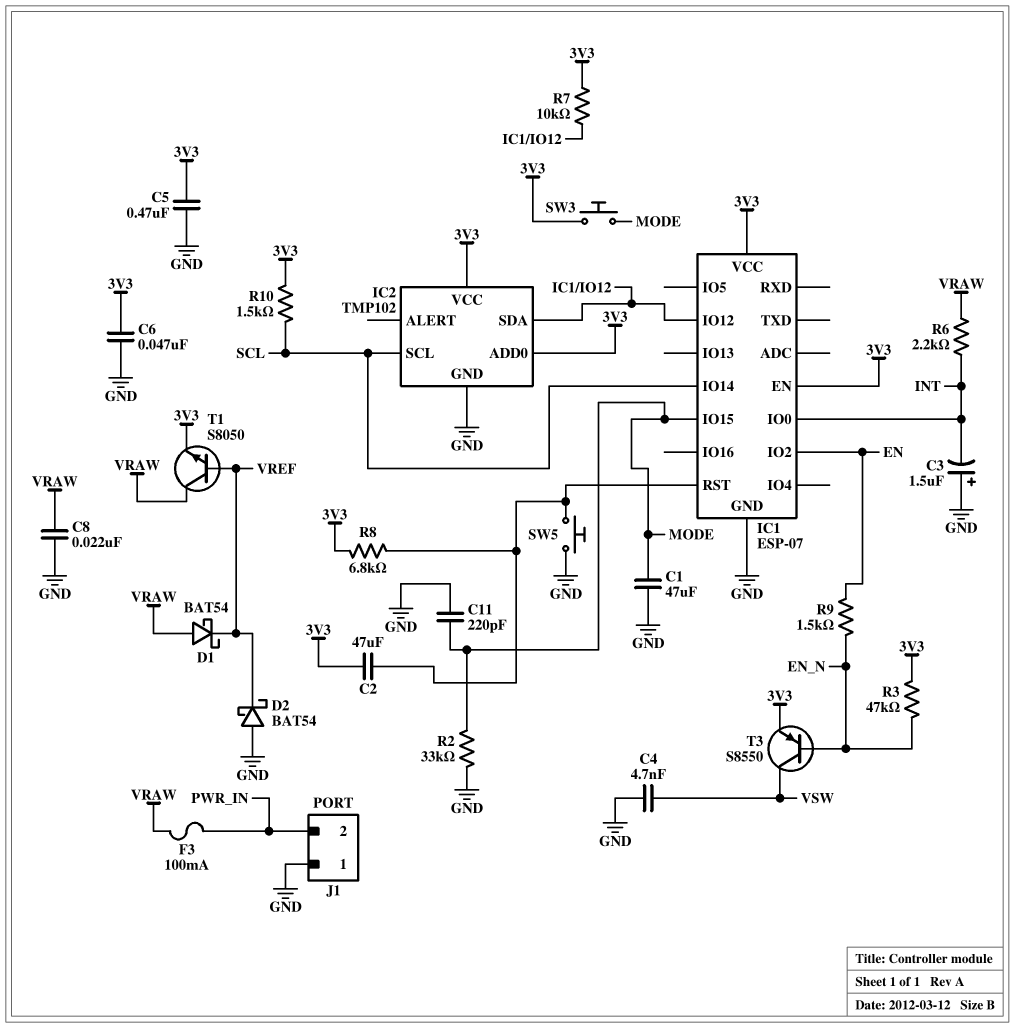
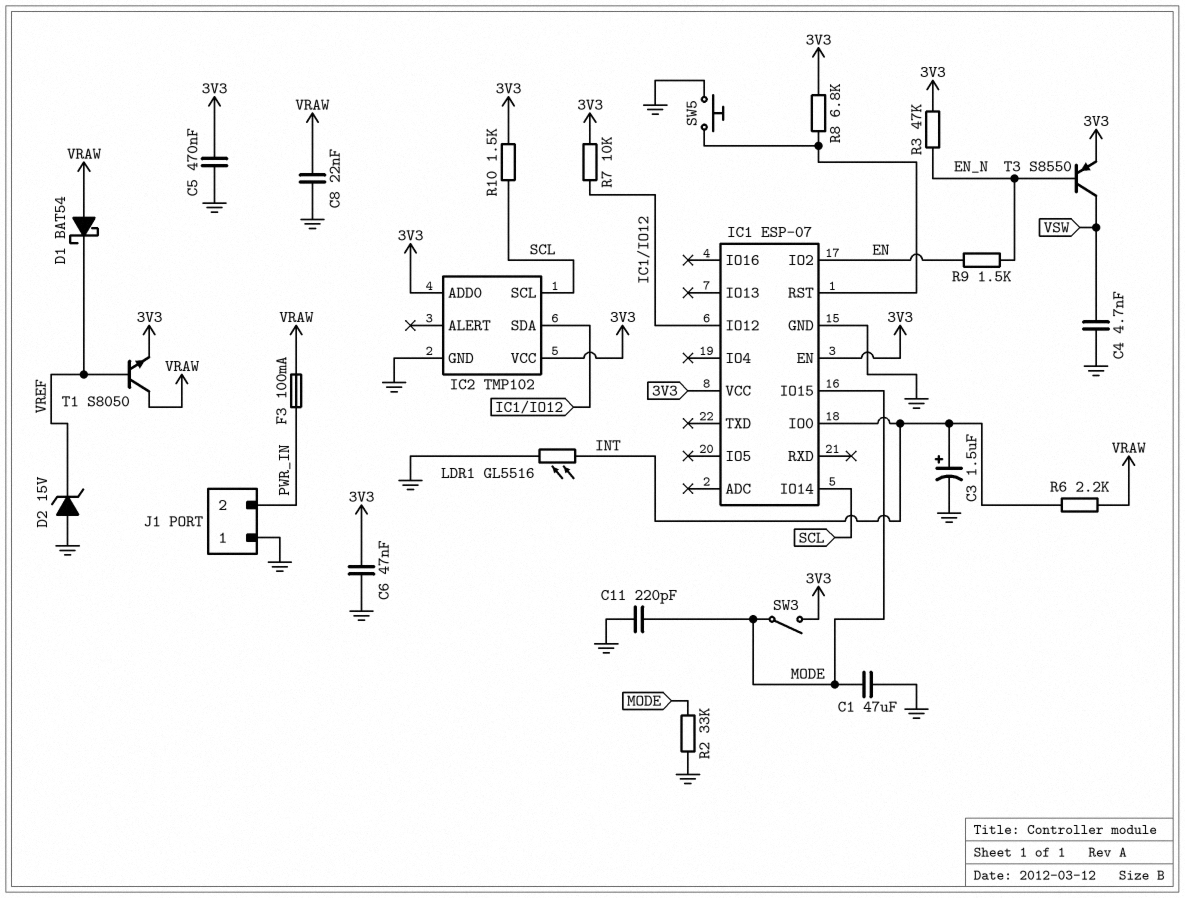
C2: 47uF (3V3, IC1/RST) -> none
C3: 1.5uF (plus GND, minus INT) -> 1.5uF (plus INT, minus GND)
D2: schottky BAT54 (A GND, K VREF) -> zener 15V (A GND, K VREF)
LDR1: none -> GL5516 (GND, INT)
SW3: button (3V3, MODE) -> switch (3V3, MODE)

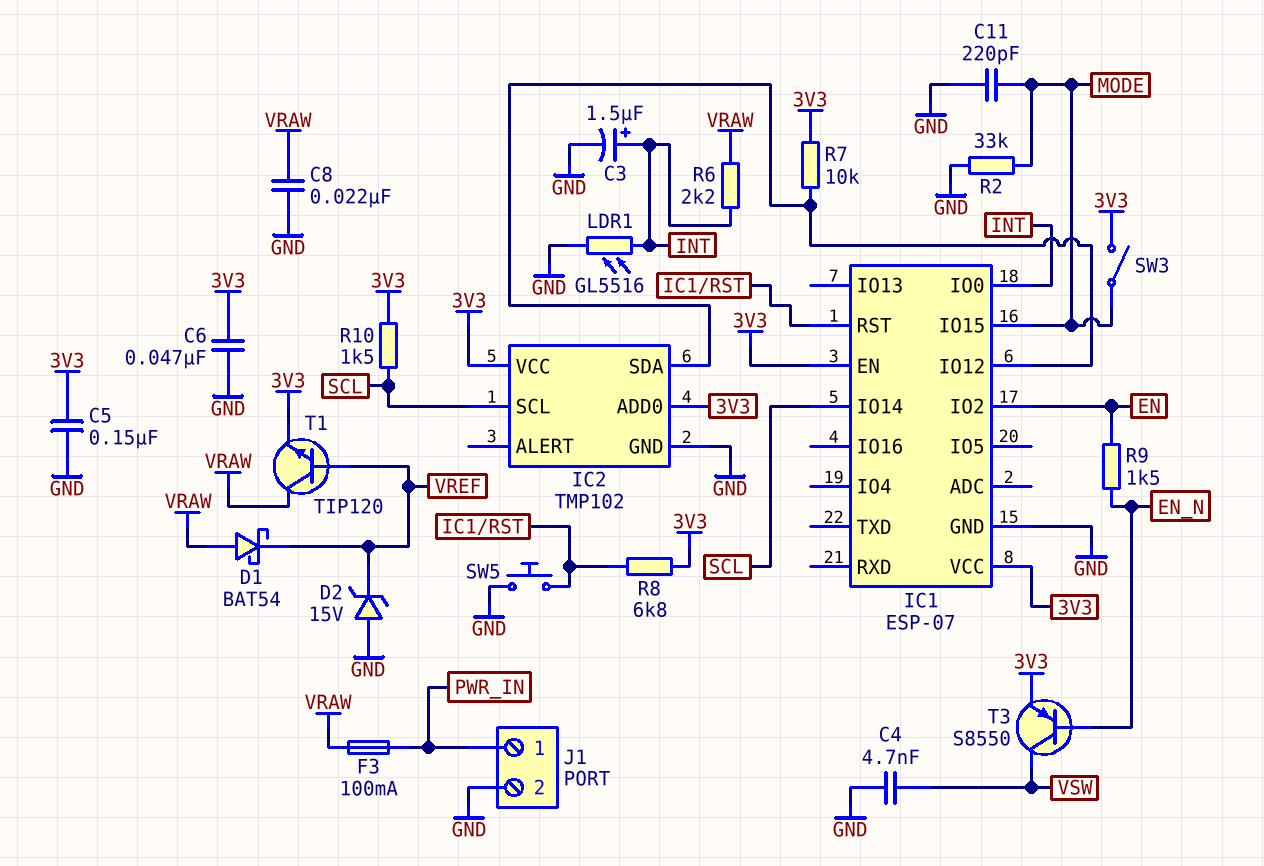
C1: 47uF (GND, MODE) -> none
C5: 470nF (3V3, GND) -> 150nF (3V3, GND)
J1 pin 1: GND -> PWR_IN
J1 pin 2: PWR_IN -> GND
R3: 47k (3V3, EN_N) -> none
T1: NPN S8050 (B VREF, C VRAW, E 3V3) -> NPN TIP120 (B VREF, C VRAW, E 3V3)

